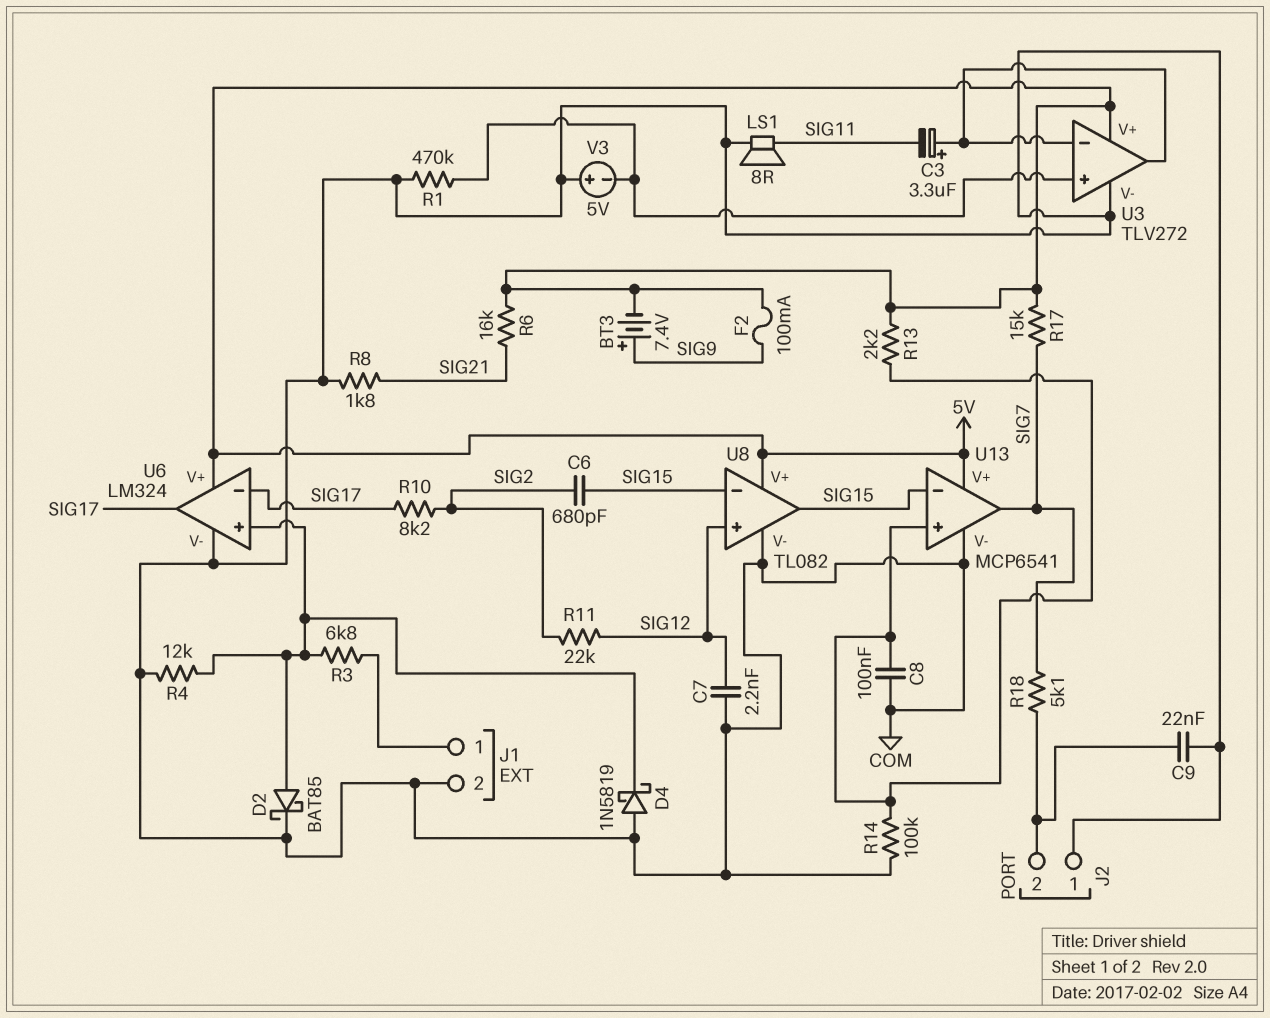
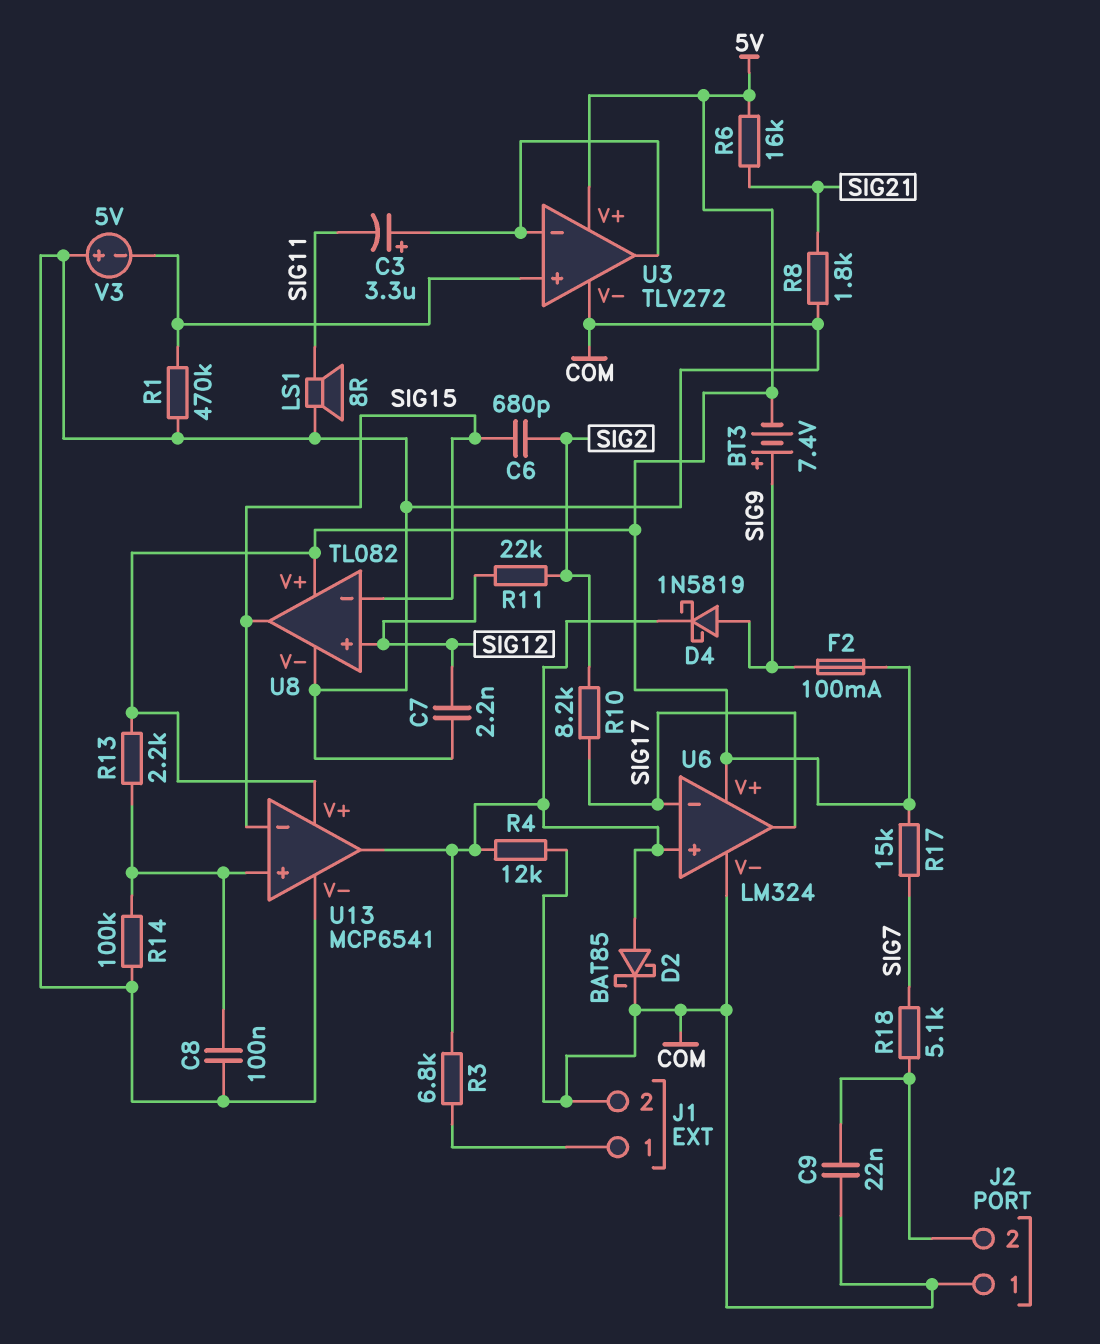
D4: schottky 1N5819 (A COM, K U6/in+) -> schottky 1N5819 (A SIG9, K U6/in+)
U13 pin out: SIG7 -> U6/in+

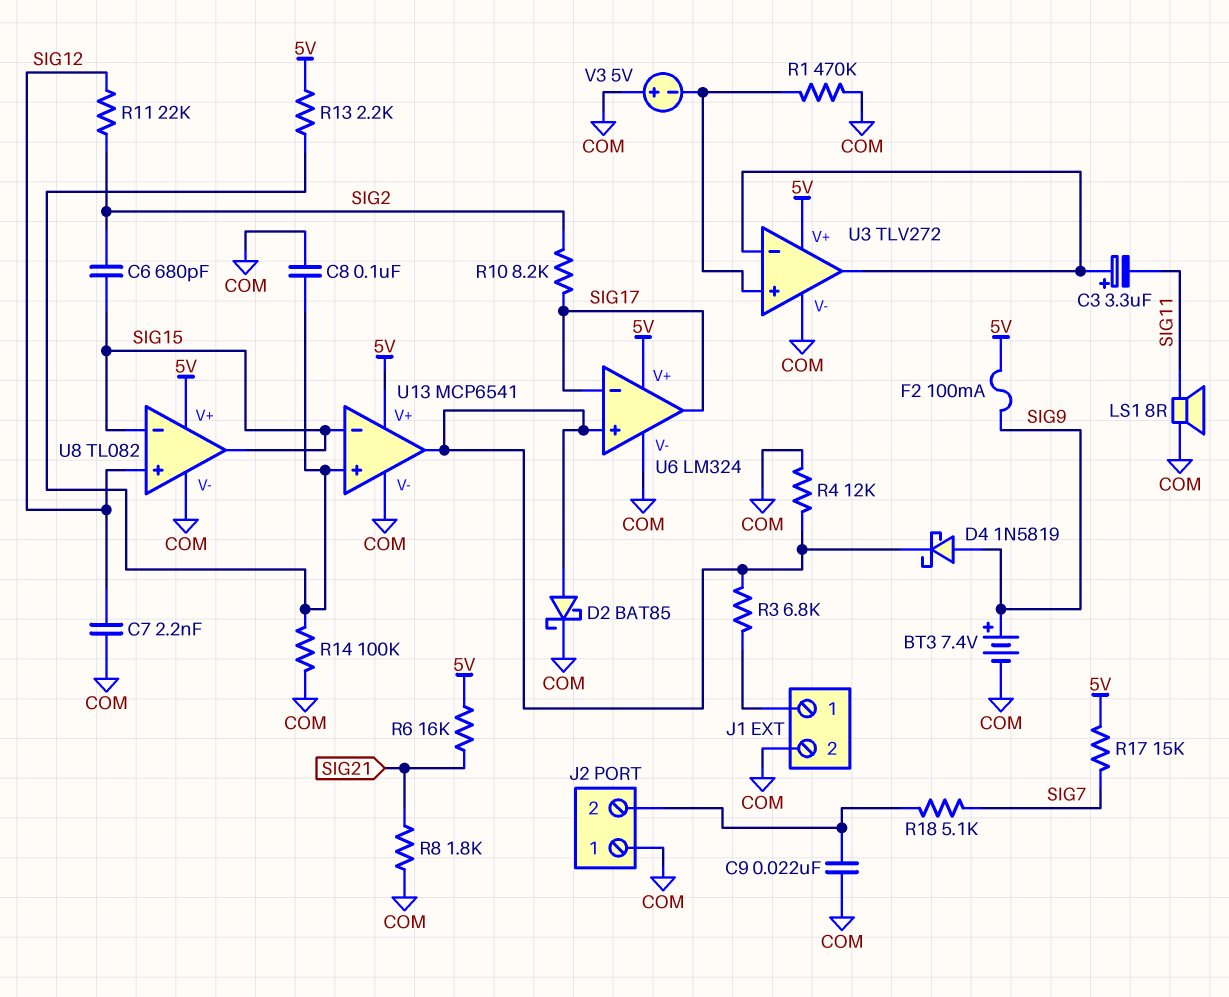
BT3: 7.4V (plus SIG9, minus 5V) -> 7.4V (plus SIG9, minus COM)

